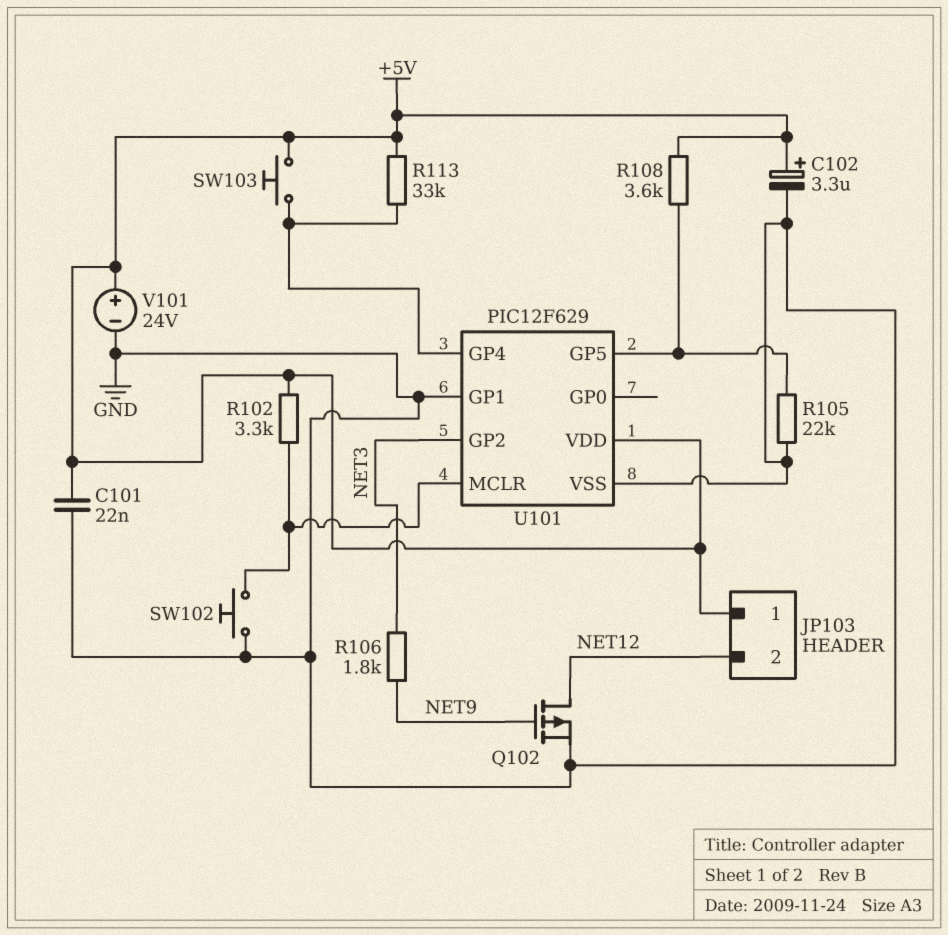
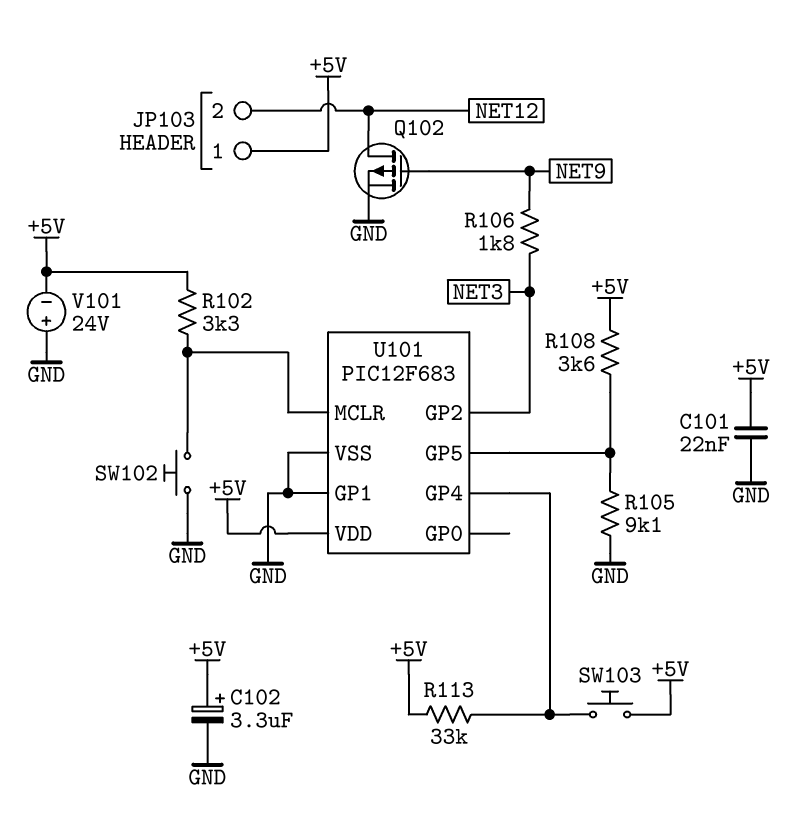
R105: 22k (GND, U101/GP5) -> 9.1k (GND, U101/GP5)
U101: PIC12F629 -> PIC12F683
V101: 24V (plus +5V, minus GND) -> 24V (plus GND, minus +5V)

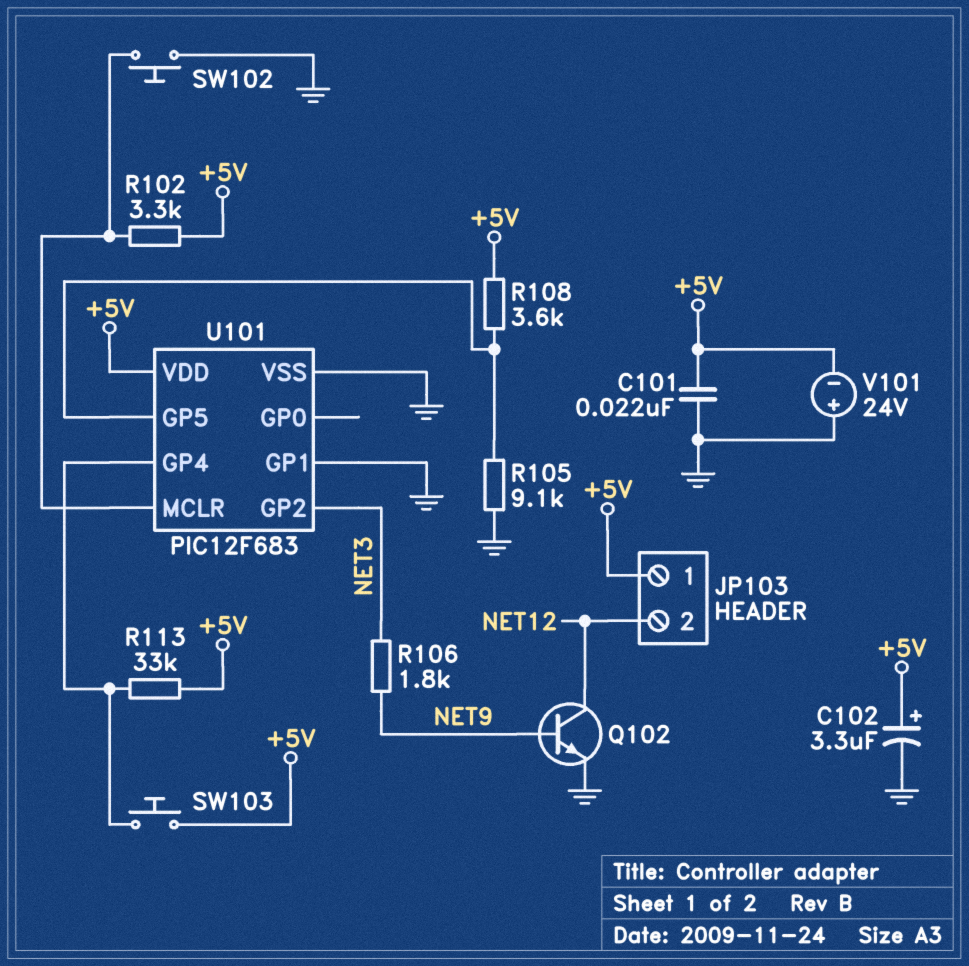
Q102: PMOS (G NET9, D NET12, S GND) -> NPN (B NET9, C NET12, E GND)

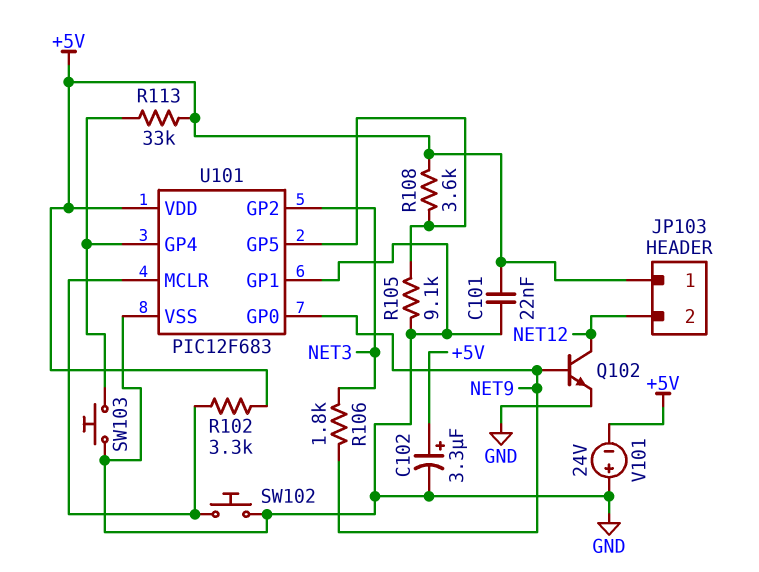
SW103: button (+5V, U101/GP4) -> button (GND, U101/GP4)
U101 pin GP0: none -> NET9

